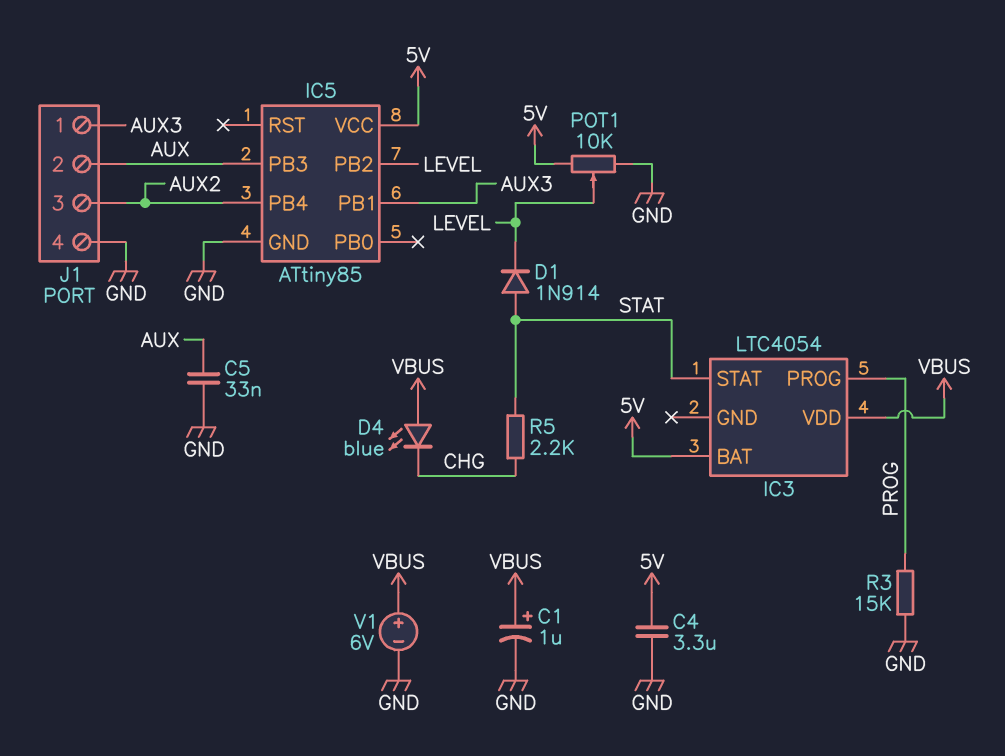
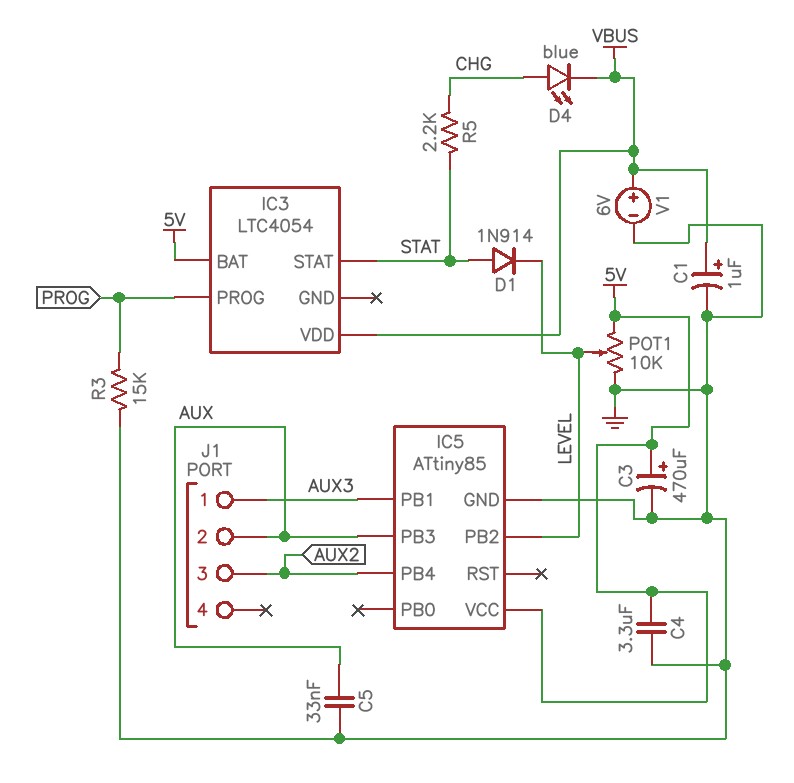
C3: none -> 470uF (plus 5V, minus GND)
D4: LED blue (A VBUS, K CHG) -> LED blue (A CHG, K VBUS)
J1 pin 4: GND -> none

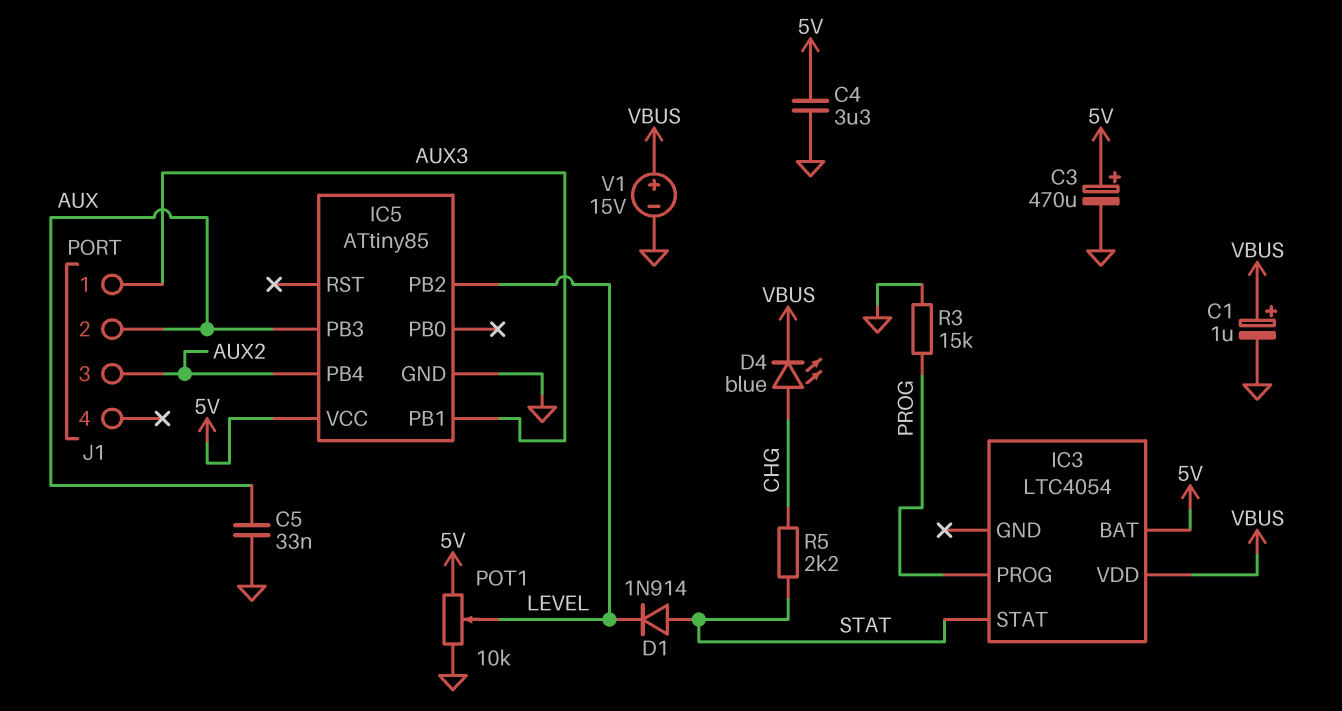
V1: 6V (plus VBUS, minus GND) -> 15V (plus VBUS, minus GND)

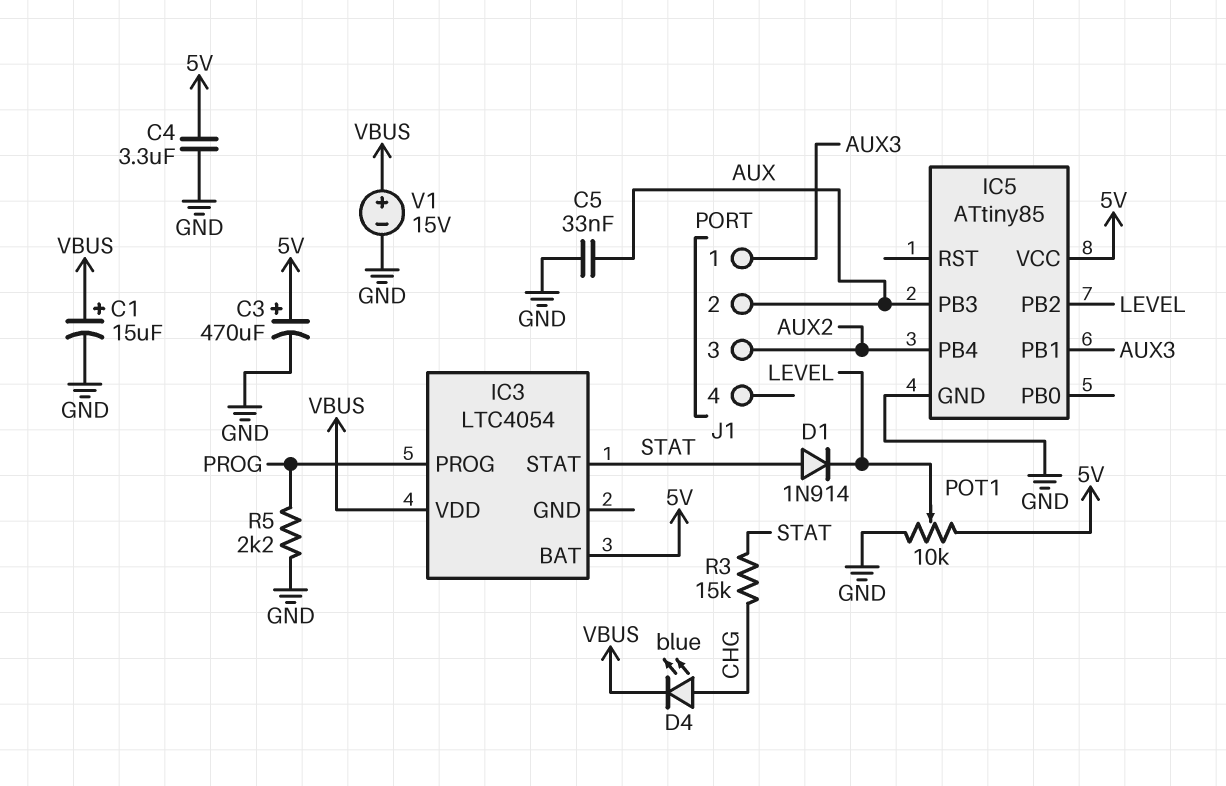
C1: 1uF (plus VBUS, minus GND) -> 15uF (plus VBUS, minus GND)
R3: 15k (GND, PROG) -> 15k (CHG, STAT)
R5: 2.2k (CHG, STAT) -> 2.2k (GND, PROG)

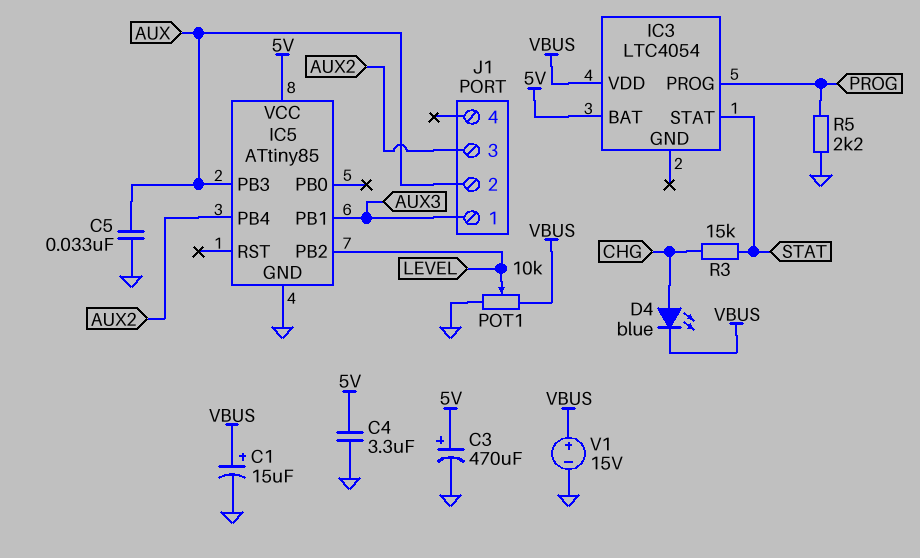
D1: diode 1N914 (A STAT, K LEVEL) -> none
POT1: 10k (5V, GND, wiper LEVEL) -> 10k (GND, VBUS, wiper LEVEL)

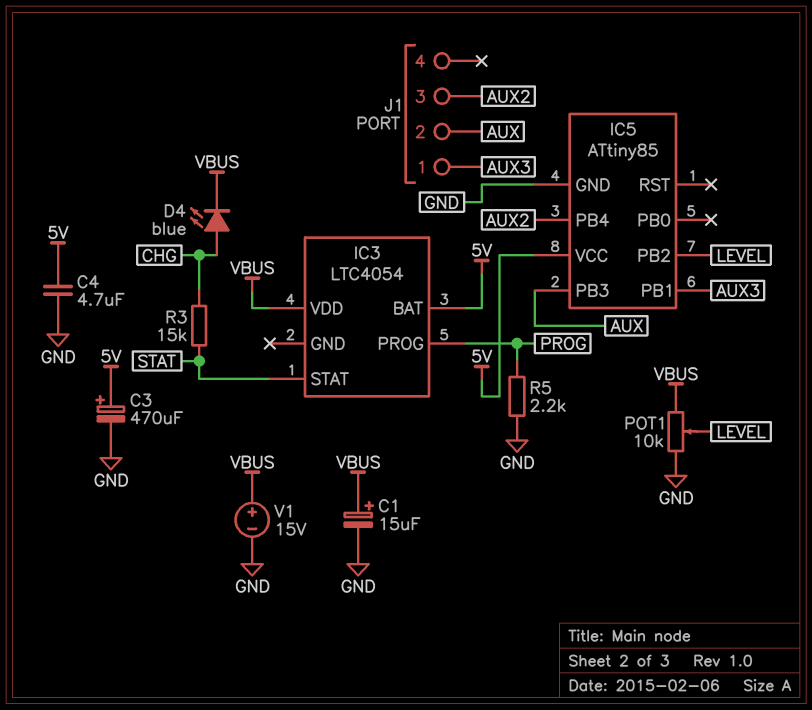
C4: 3.3uF (5V, GND) -> 4.7uF (5V, GND)
C5: 33nF (AUX, GND) -> none

